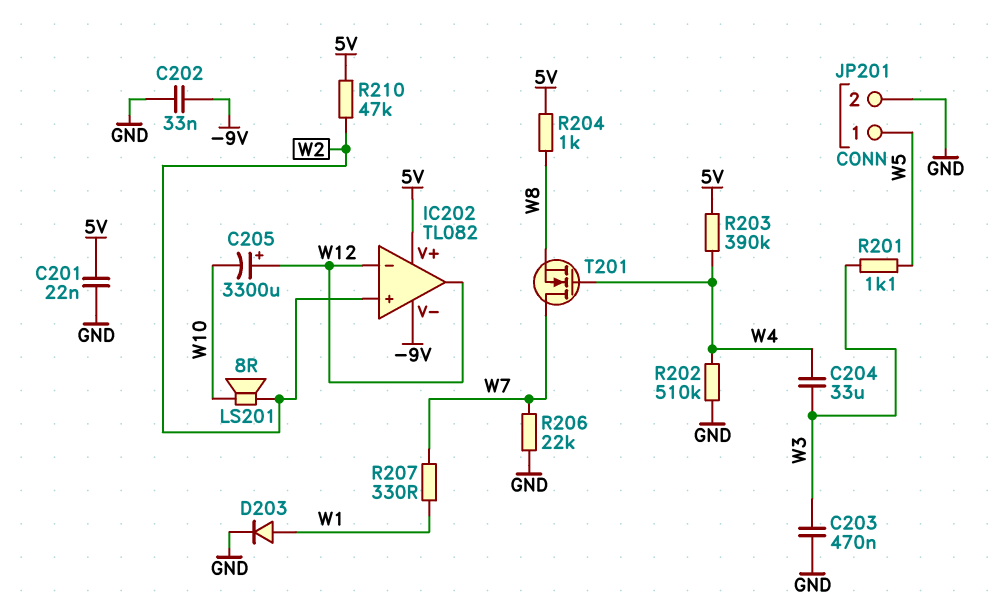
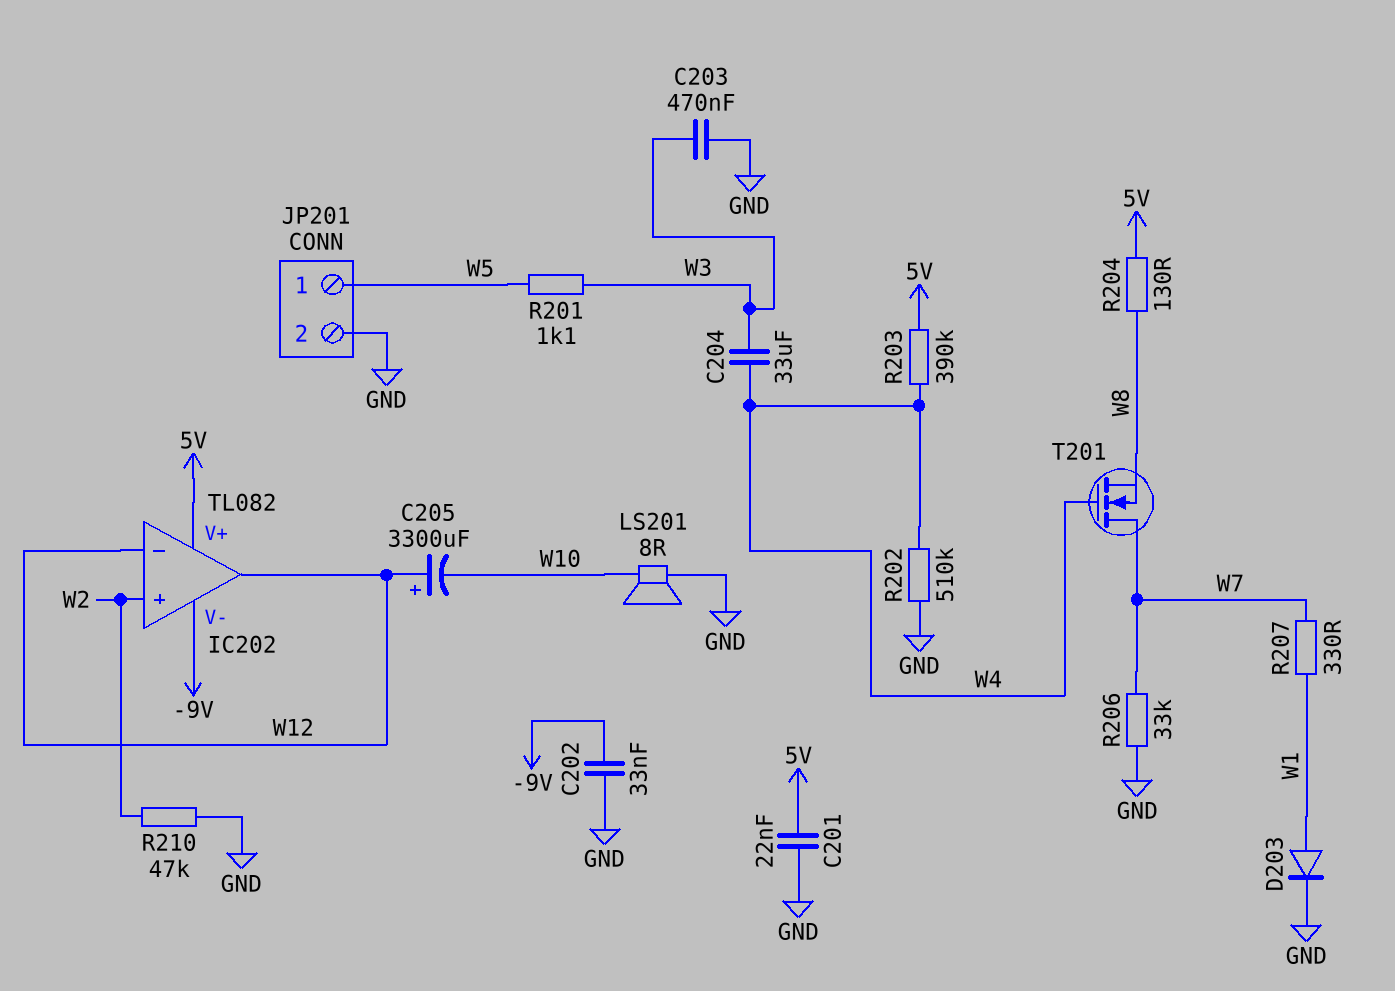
LS201: speaker 8R (W2, W10) -> speaker 8R (GND, W10)
R204: 1k (5V, W8) -> 130 (5V, W8)
R206: 22k (GND, W7) -> 33k (GND, W7)
R210: 47k (5V, W2) -> 47k (GND, W2)

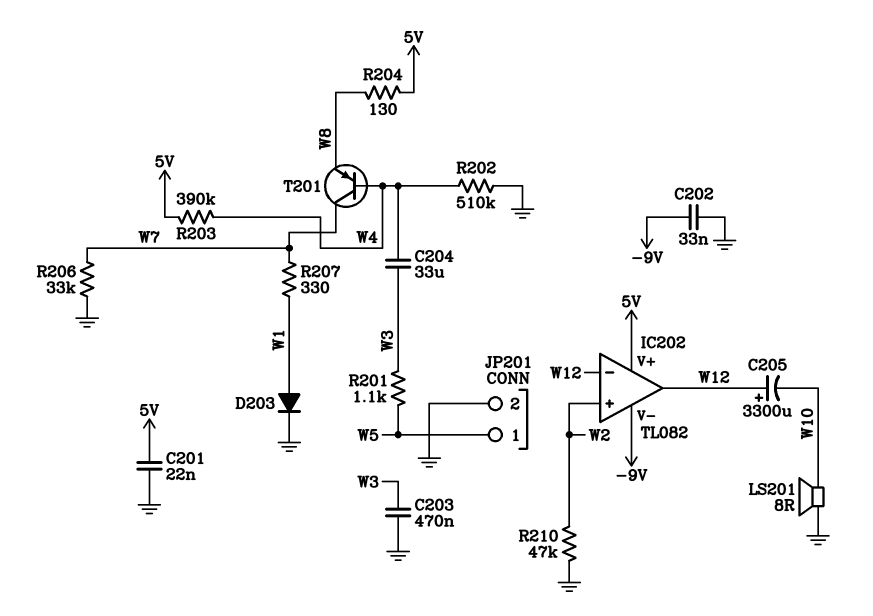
T201: NMOS (G W4, D W7, S W8) -> PNP (B W4, C W7, E W8)

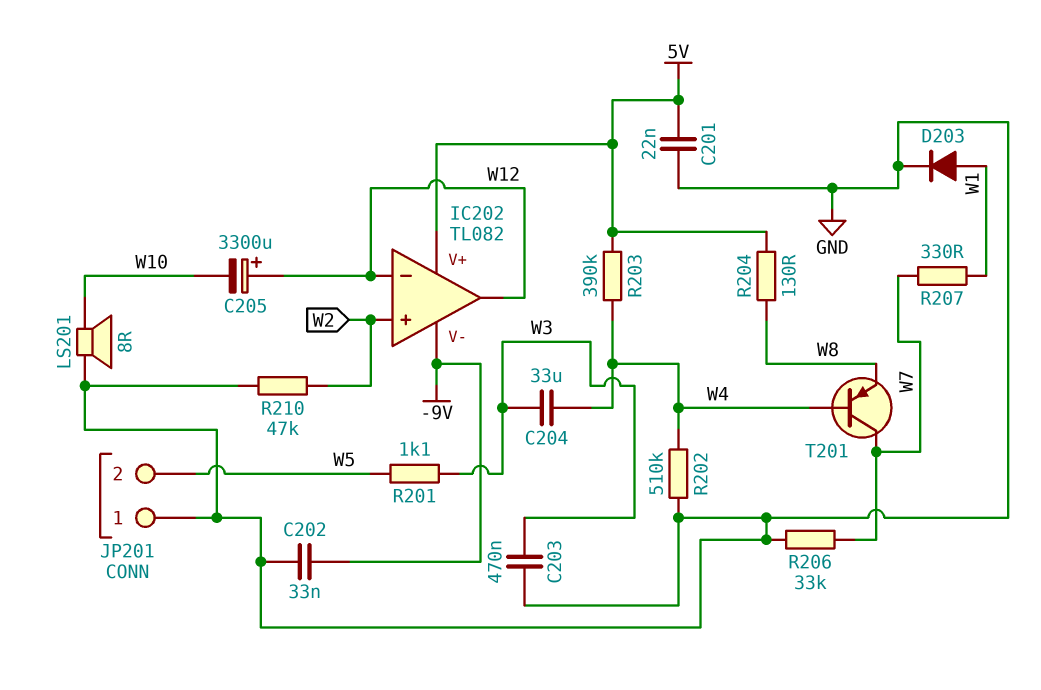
JP201 pin 1: W5 -> GND
JP201 pin 2: GND -> W5

